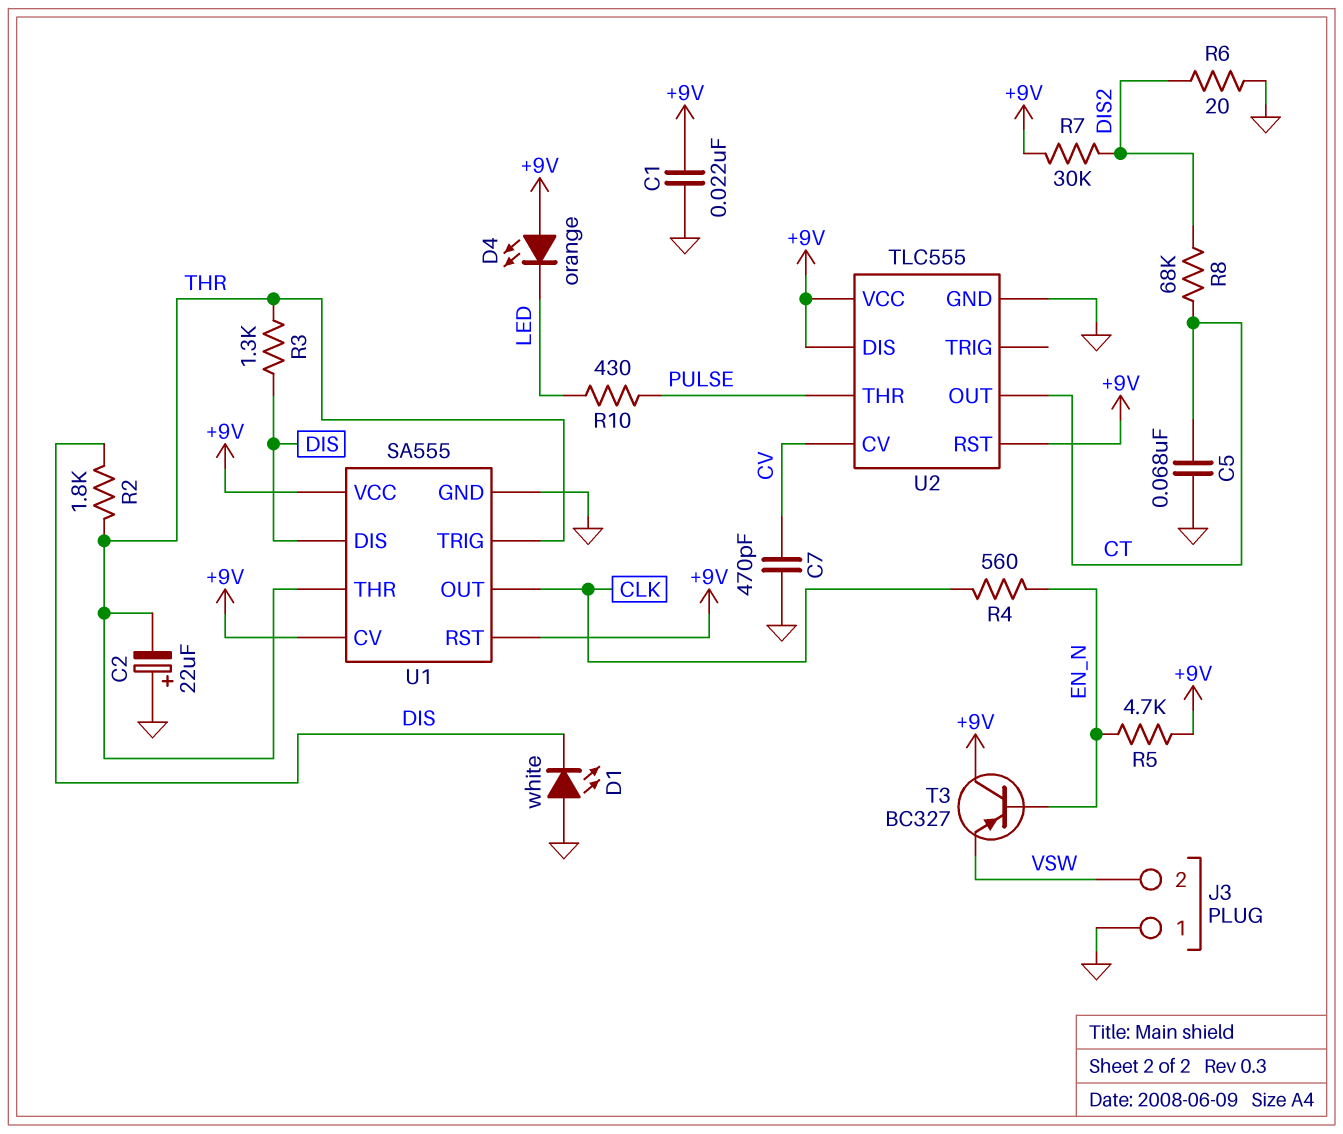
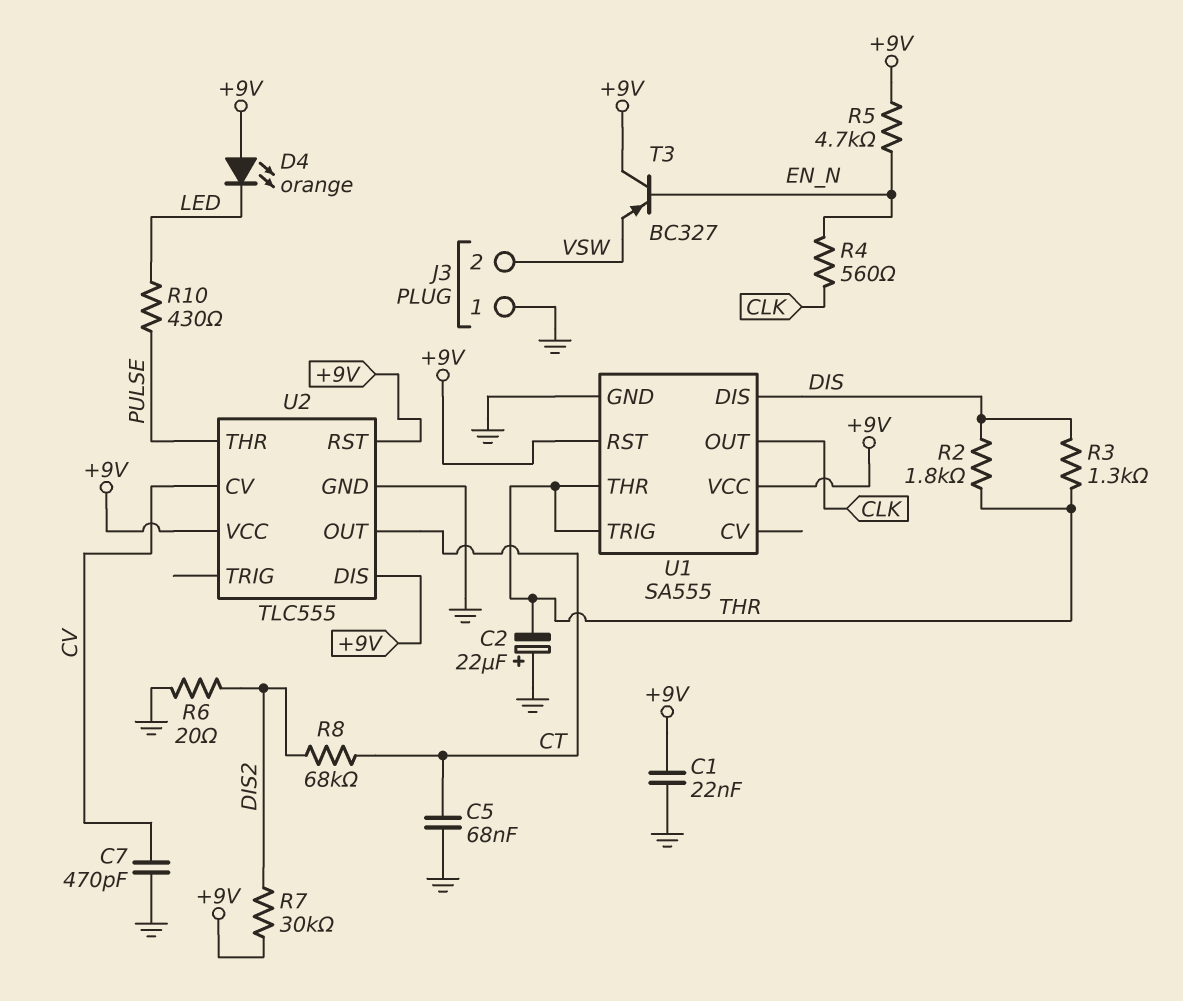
D1: LED white (A GND, K DIS) -> none
U1 pin CV: +9V -> none

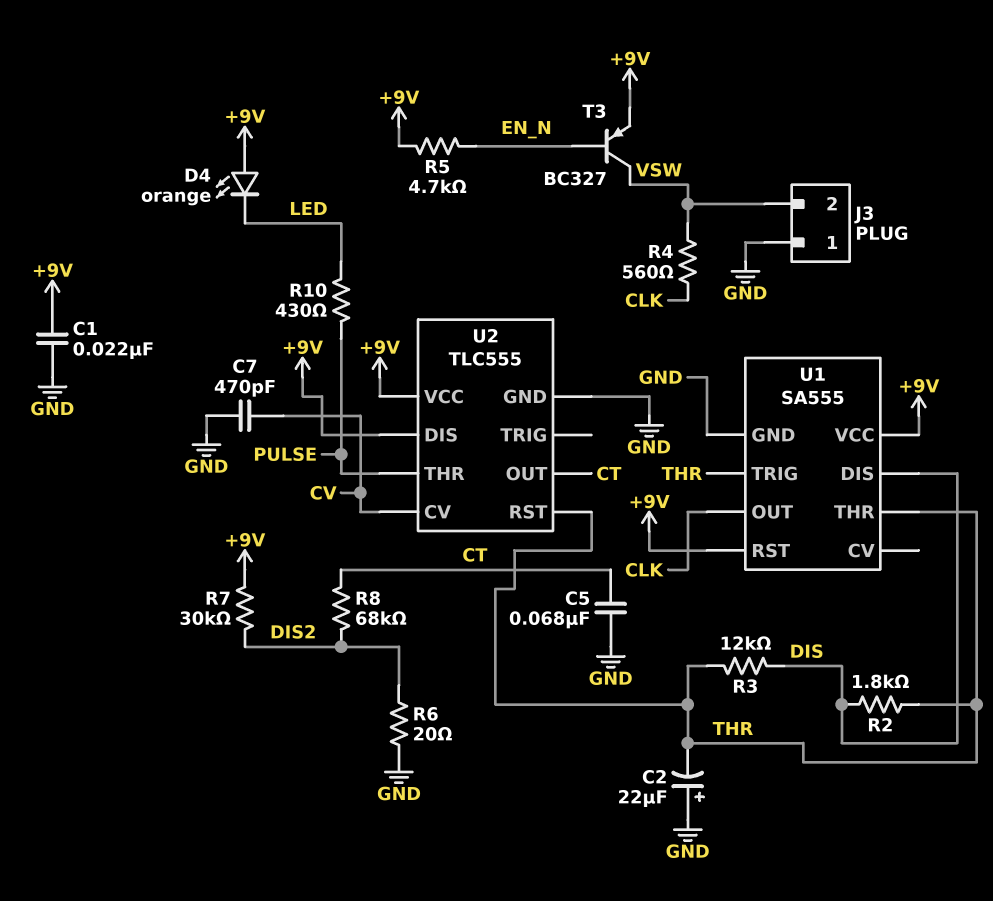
R3: 1.3k (DIS, THR) -> 12k (DIS, THR)
R4: 560 (CLK, EN_N) -> 560 (CLK, VSW)
T3: PNP BC327 (B EN_N, C +9V, E VSW) -> PNP BC327 (B EN_N, C VSW, E +9V)
U2 pin RST: +9V -> THR

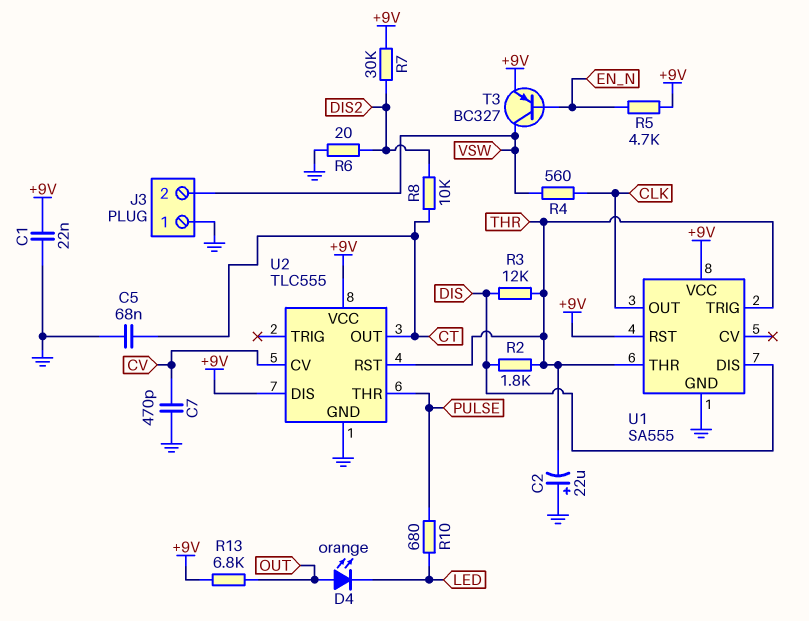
D4: LED orange (A +9V, K LED) -> LED orange (A OUT, K LED)
R8: 68k (CT, DIS2) -> 10k (CT, DIS2)
R10: 430 (LED, PULSE) -> 680 (LED, PULSE)
R13: none -> 6.8k (+9V, OUT)

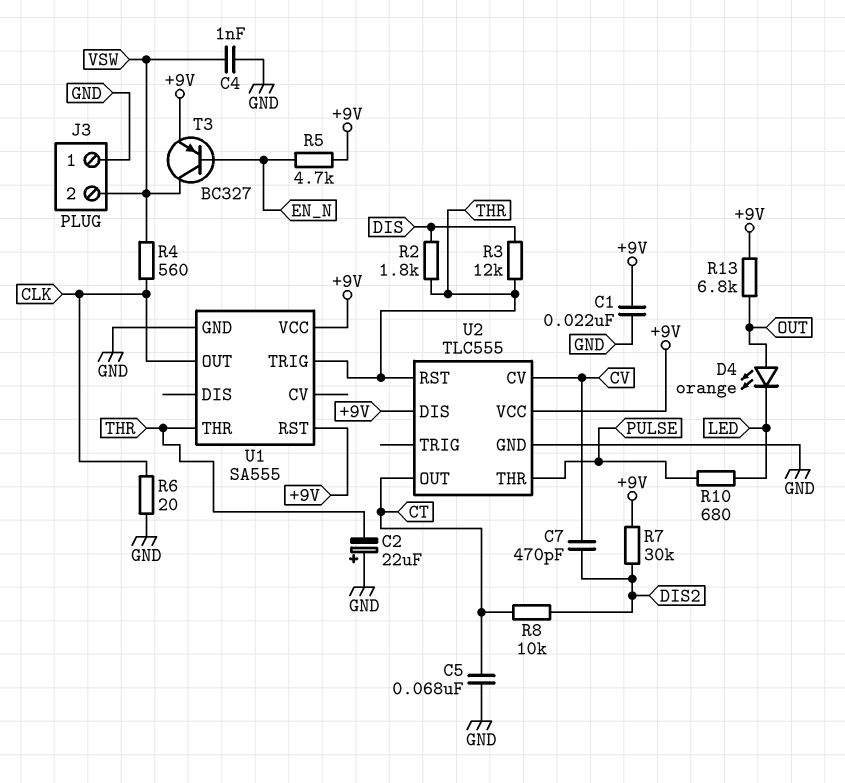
C4: none -> 1nF (GND, VSW)
C7: 470pF (CV, GND) -> 470pF (CV, DIS2)
R6: 20 (DIS2, GND) -> 20 (CLK, GND)
U1 pin DIS: DIS -> none

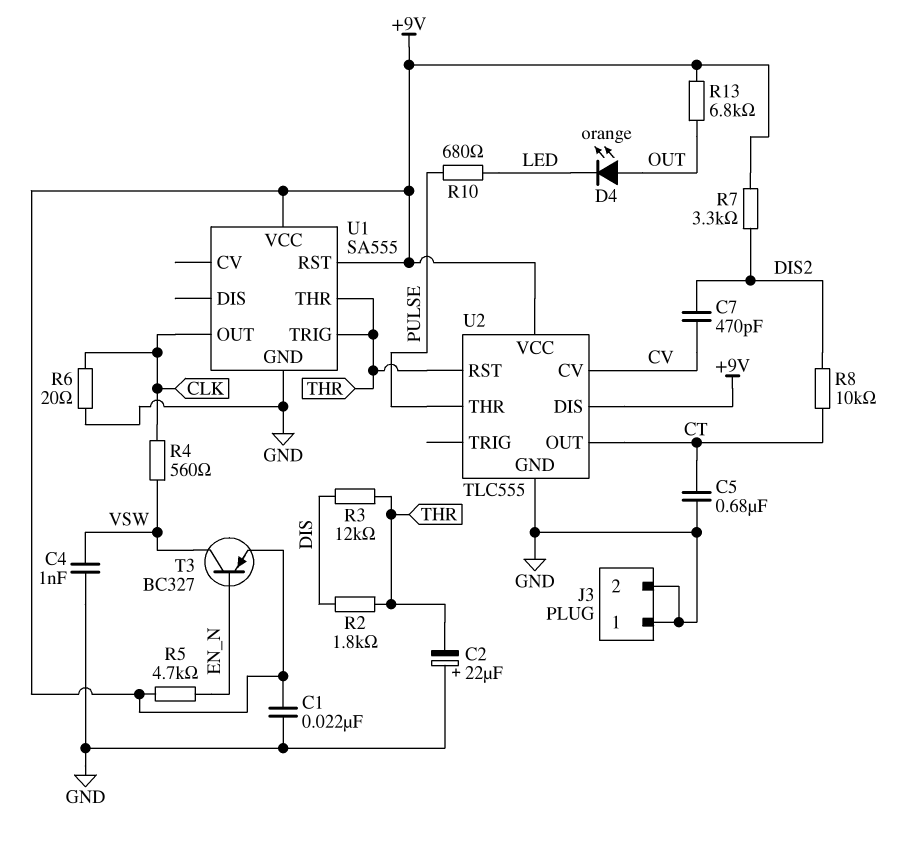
C5: 68nF (CT, GND) -> 680nF (CT, GND)
J3 pin 2: VSW -> GND
R7: 30k (+9V, DIS2) -> 3.3k (+9V, DIS2)

